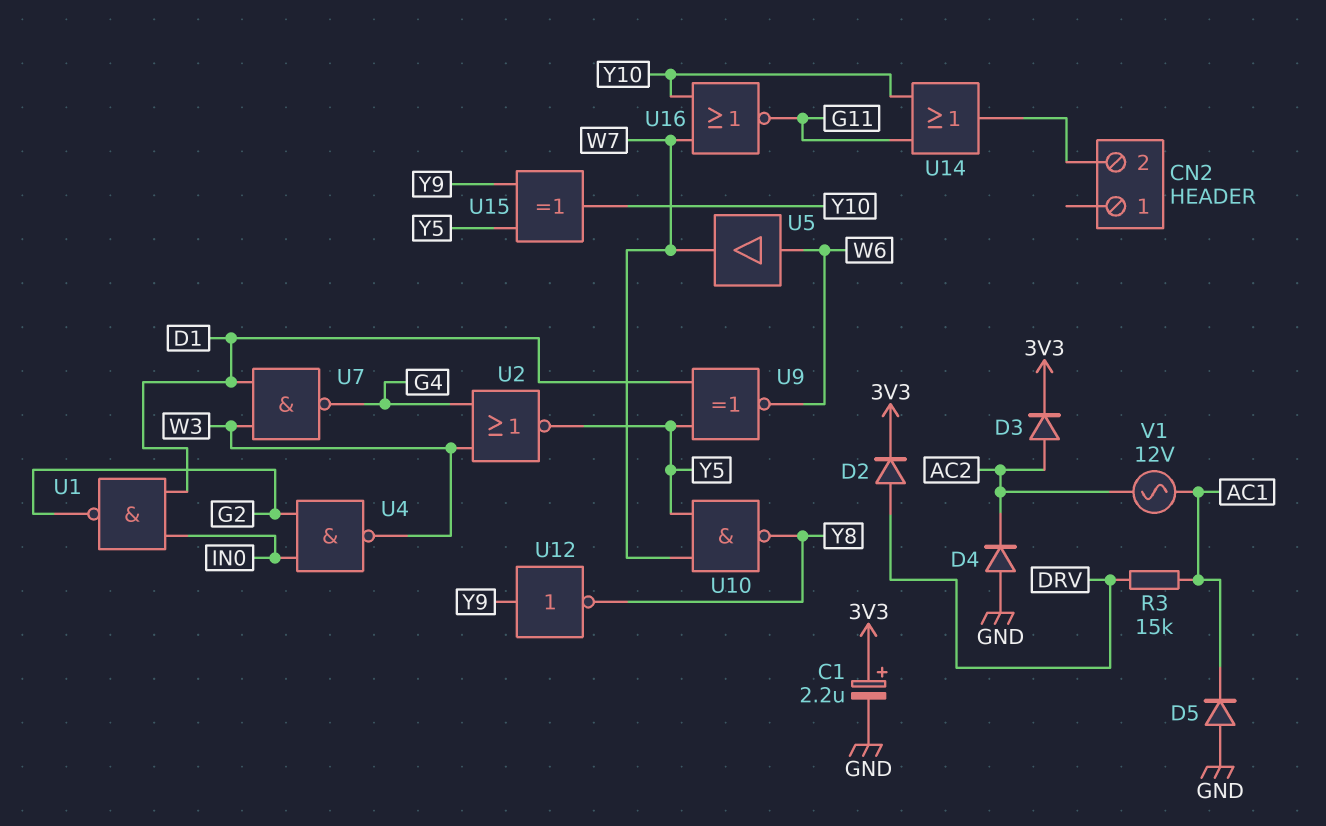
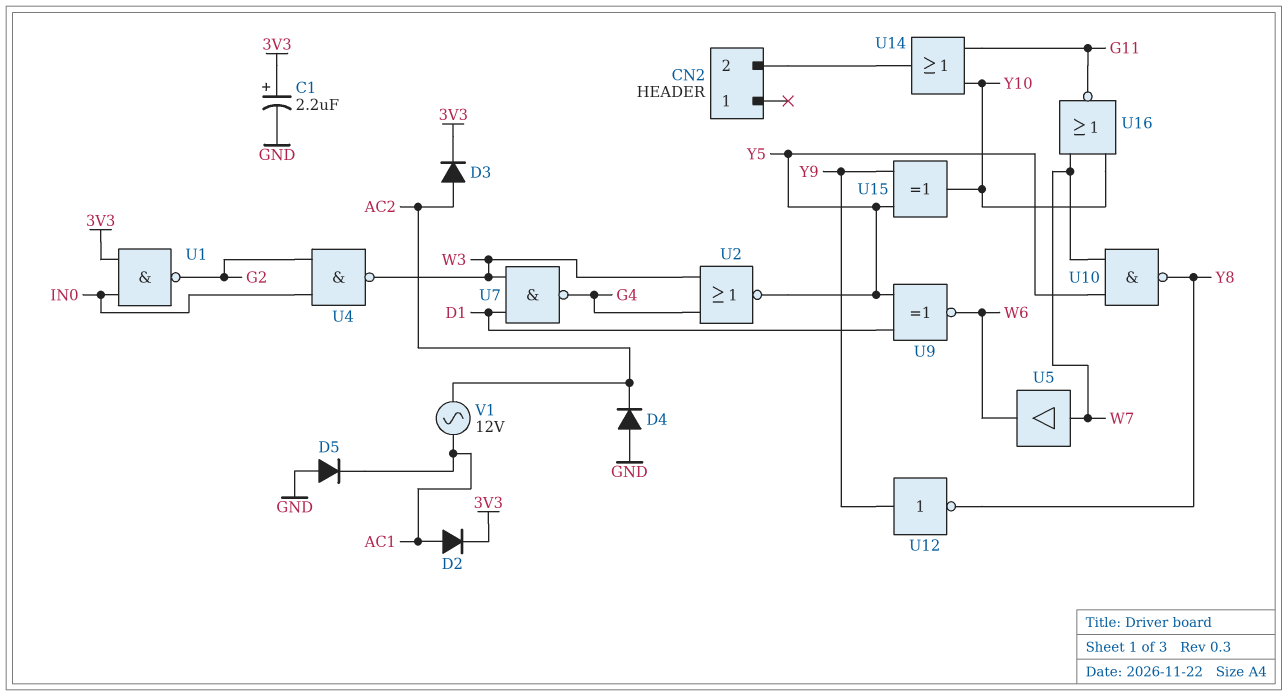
D2: diode (A DRV, K 3V3) -> diode (A AC1, K 3V3)
R3: 15k (AC1, DRV) -> none
U1: NAND (in D1, in IN0, out G2) -> NAND (in 3V3, in IN0, out G2)
U5: buffer (in W6, out W7) -> buffer (in W7, out W6)

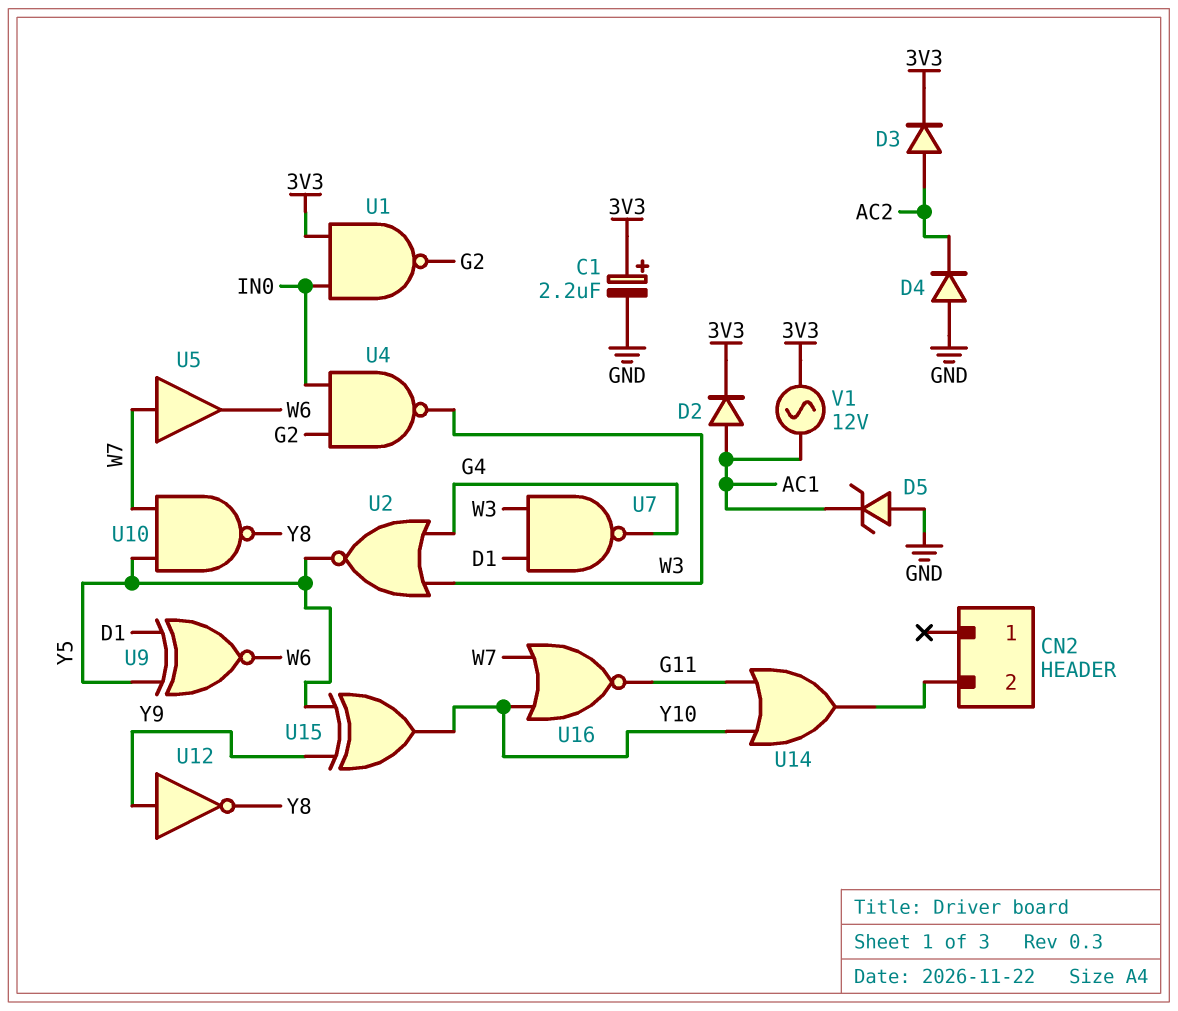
D5: diode (A GND, K AC1) -> zener (A GND, K AC1)
V1: AC 12V (AC1, AC2) -> AC 12V (3V3, AC1)

